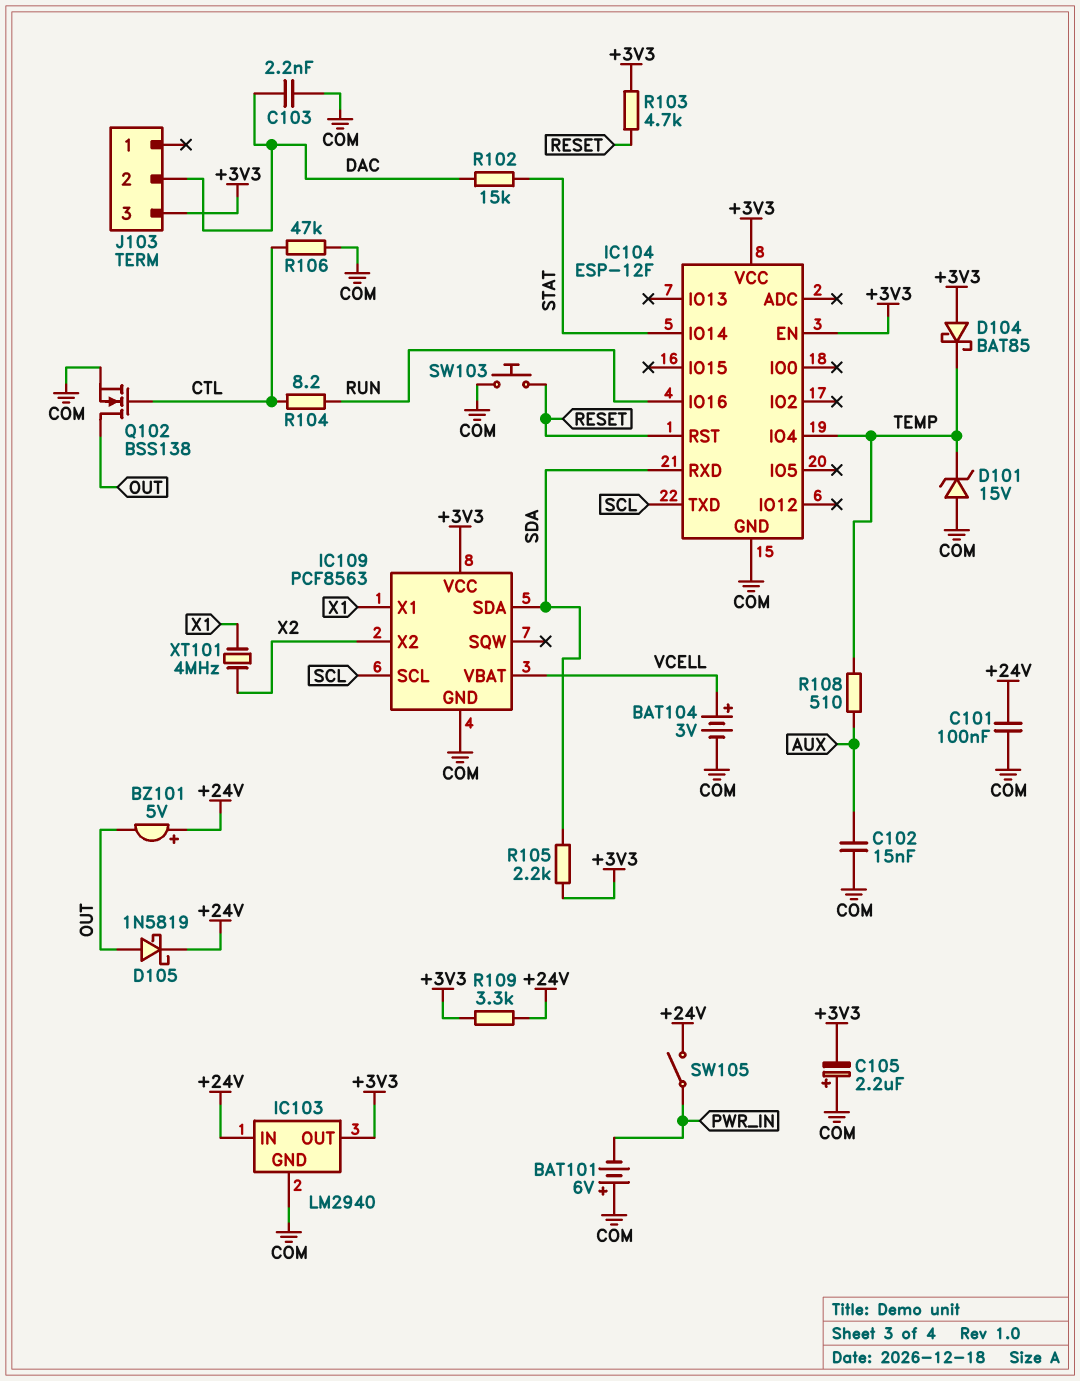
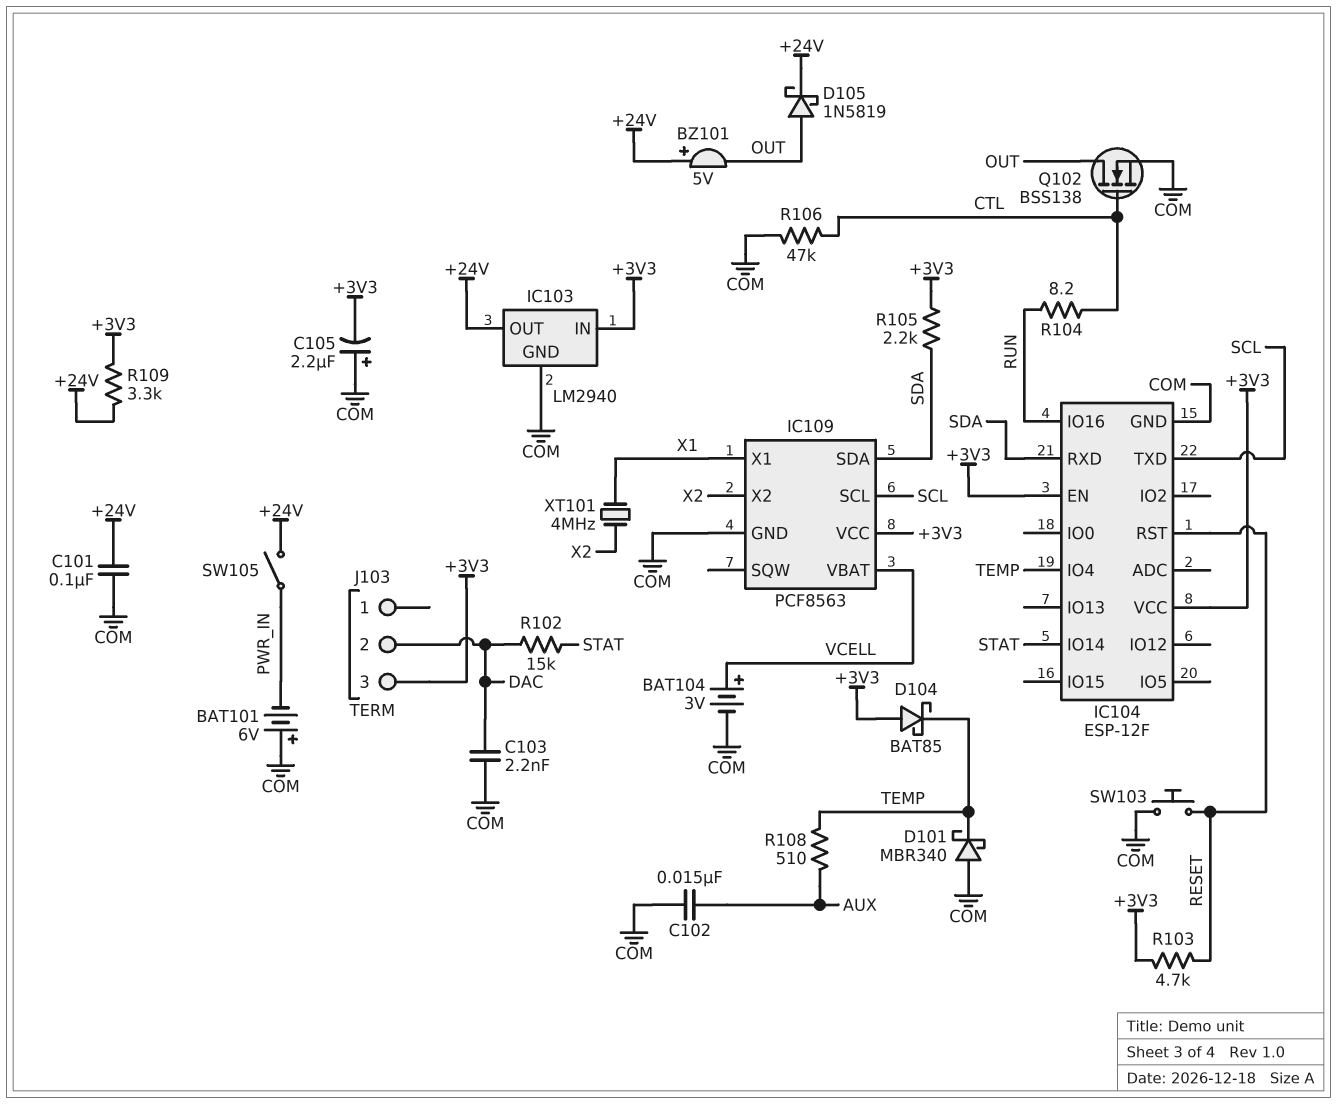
D101: zener 15V (A COM, K TEMP) -> schottky MBR340 (A COM, K TEMP)
IC103 pin IN: +24V -> +3V3
IC103 pin OUT: +3V3 -> +24V

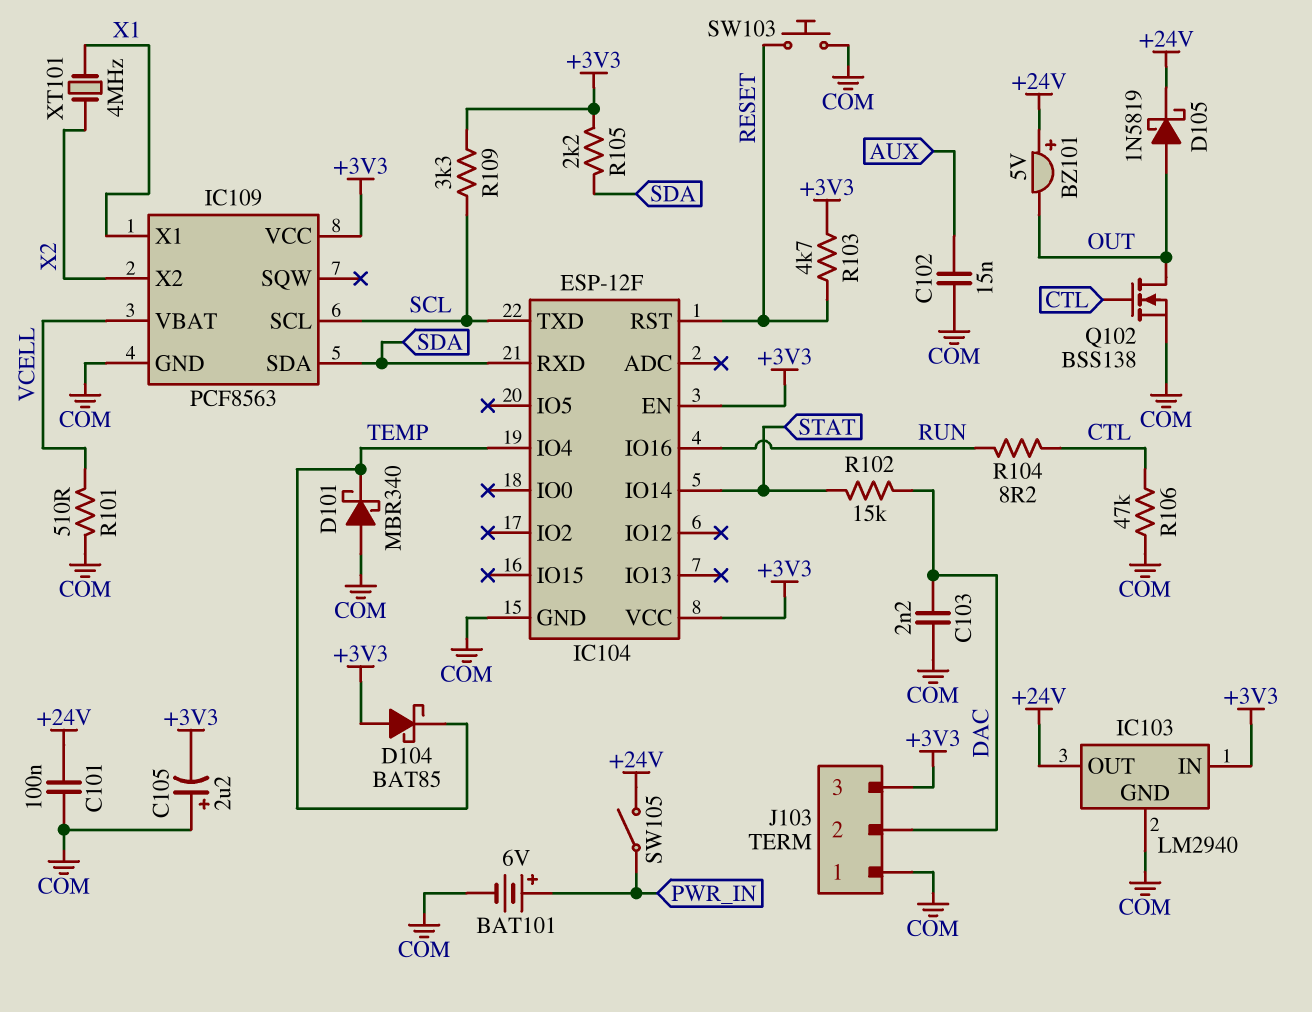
BAT101: 6V (plus COM, minus PWR_IN) -> 6V (plus PWR_IN, minus COM)
BAT104: 3V (plus VCELL, minus COM) -> none
J103 pin 1: none -> COM
R101: none -> 510 (COM, VCELL)
R108: 510 (AUX, TEMP) -> none
R109: 3.3k (+3V3, +24V) -> 3.3k (+3V3, SCL)

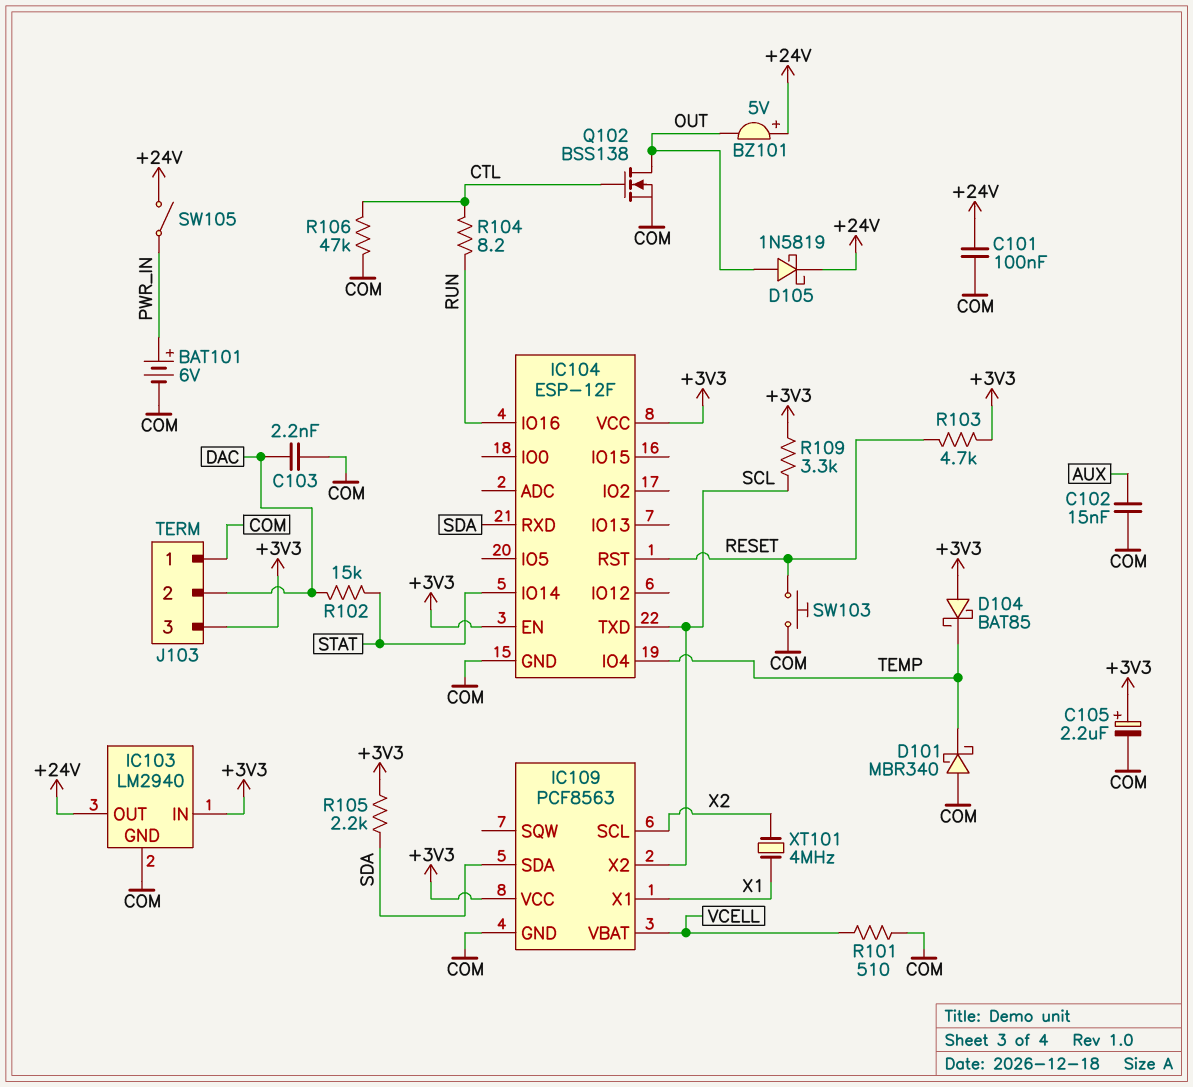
C105: 2.2uF (plus COM, minus +3V3) -> 2.2uF (plus +3V3, minus COM)
IC109 pin SCL: SCL -> X2
IC109 pin X2: X2 -> SCL

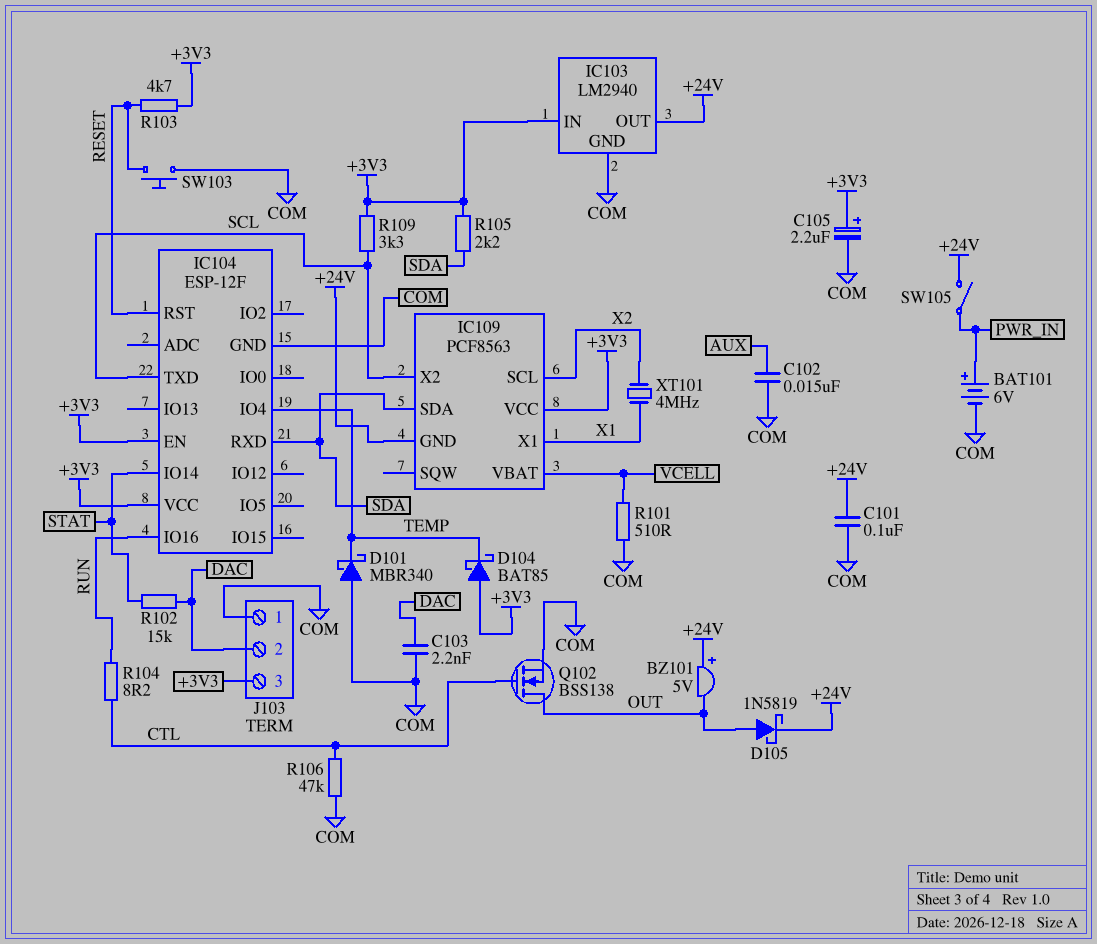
IC109 pin GND: COM -> +24V

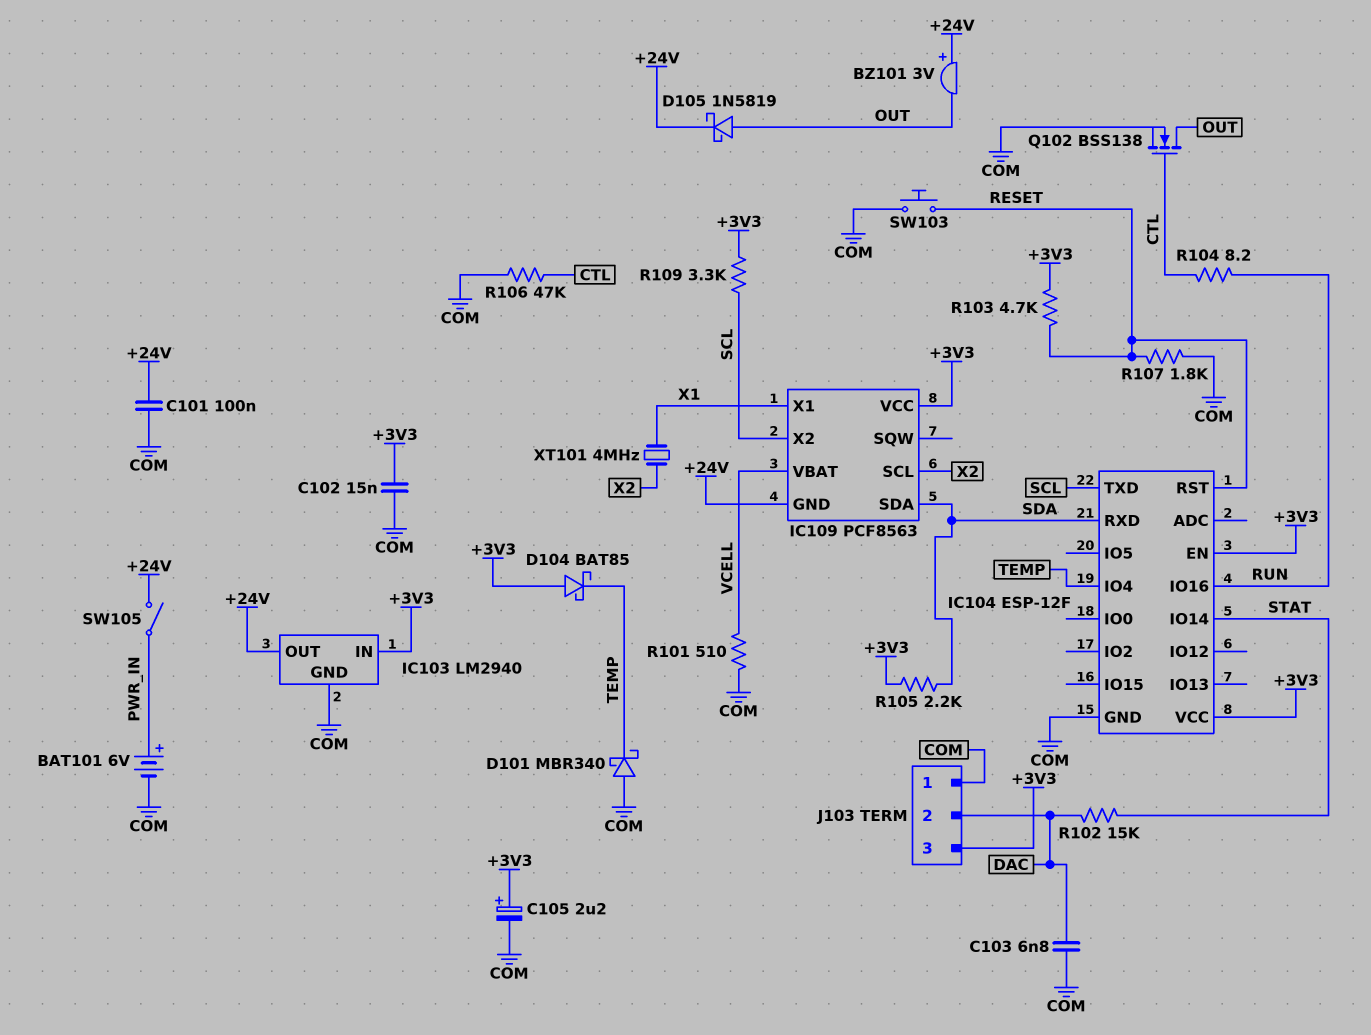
BZ101: buzzer 5V (plus +24V, minus OUT) -> buzzer 3V (plus +24V, minus OUT)
C102: 15nF (AUX, COM) -> 15nF (+3V3, COM)
C103: 2.2nF (COM, DAC) -> 6.8nF (COM, DAC)
R107: none -> 1.8k (COM, RESET)

